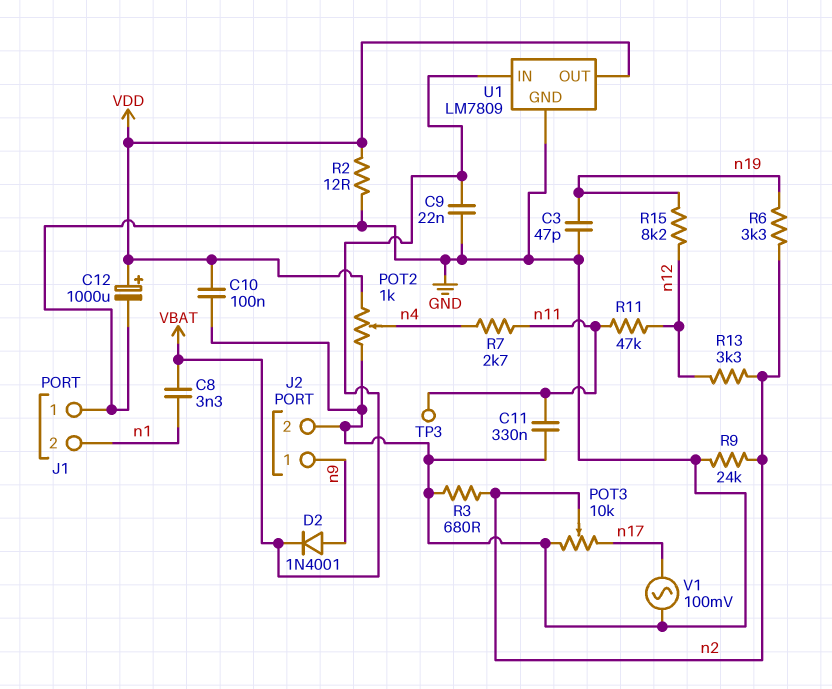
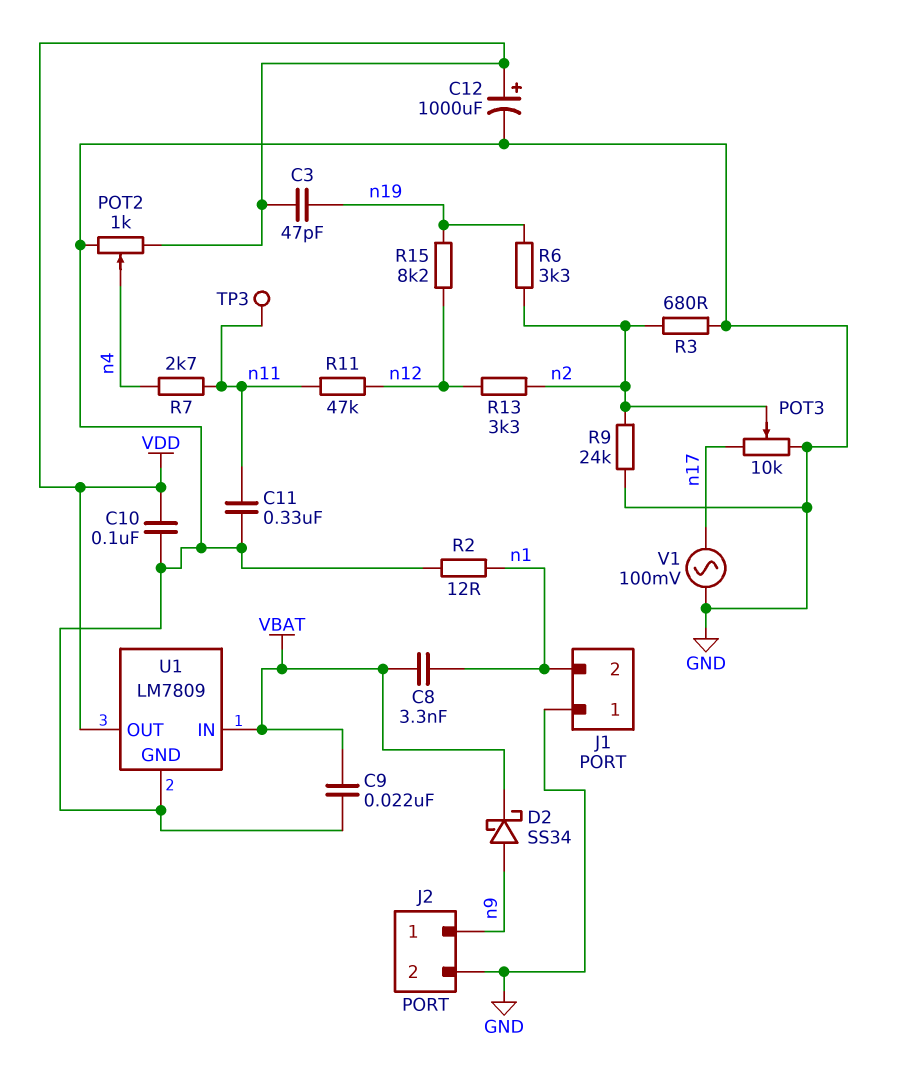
C3: 47pF (GND, n19) -> 47pF (VDD, n19)
D2: diode 1N4001 (A n9, K VBAT) -> schottky SS34 (A n9, K VBAT)
R2: 12 (GND, VDD) -> 12 (GND, n1)

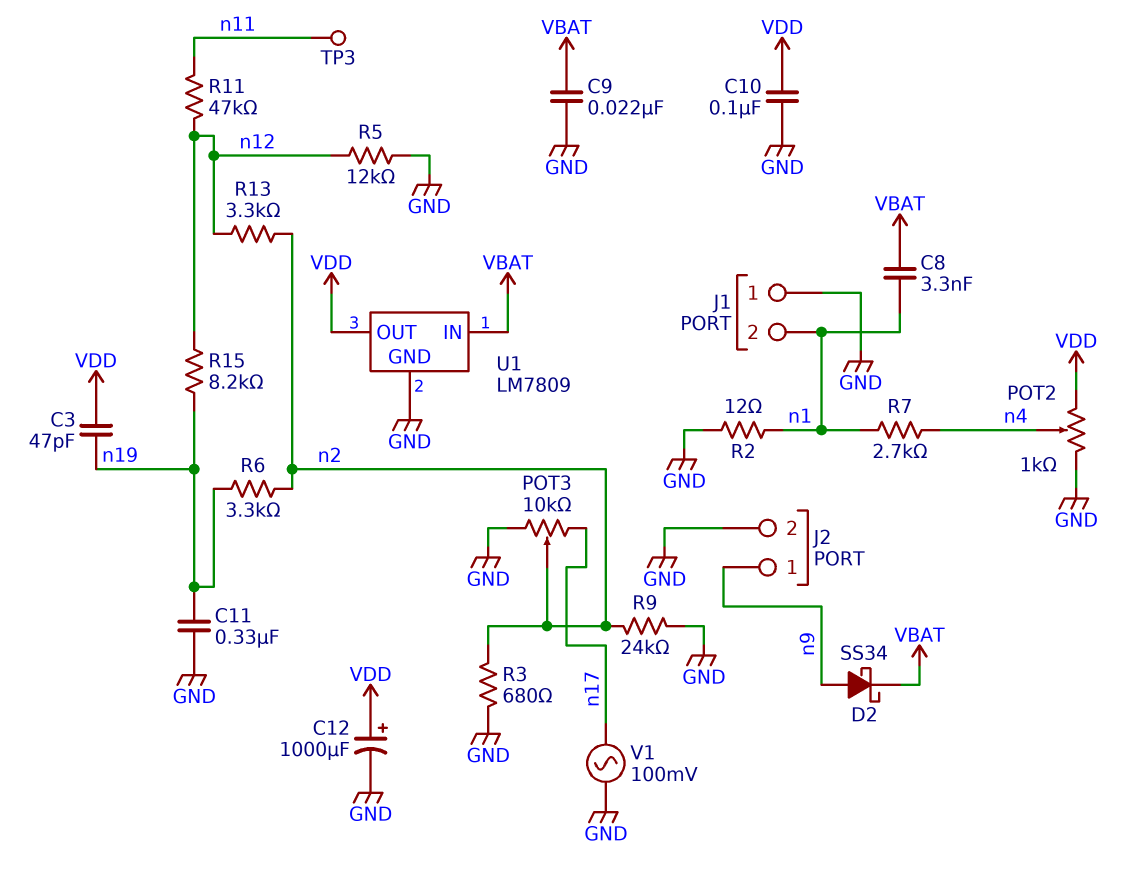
C11: 330nF (GND, n11) -> 330nF (GND, n19)
R5: none -> 12k (GND, n12)
R7: 2.7k (n4, n11) -> 2.7k (n1, n4)

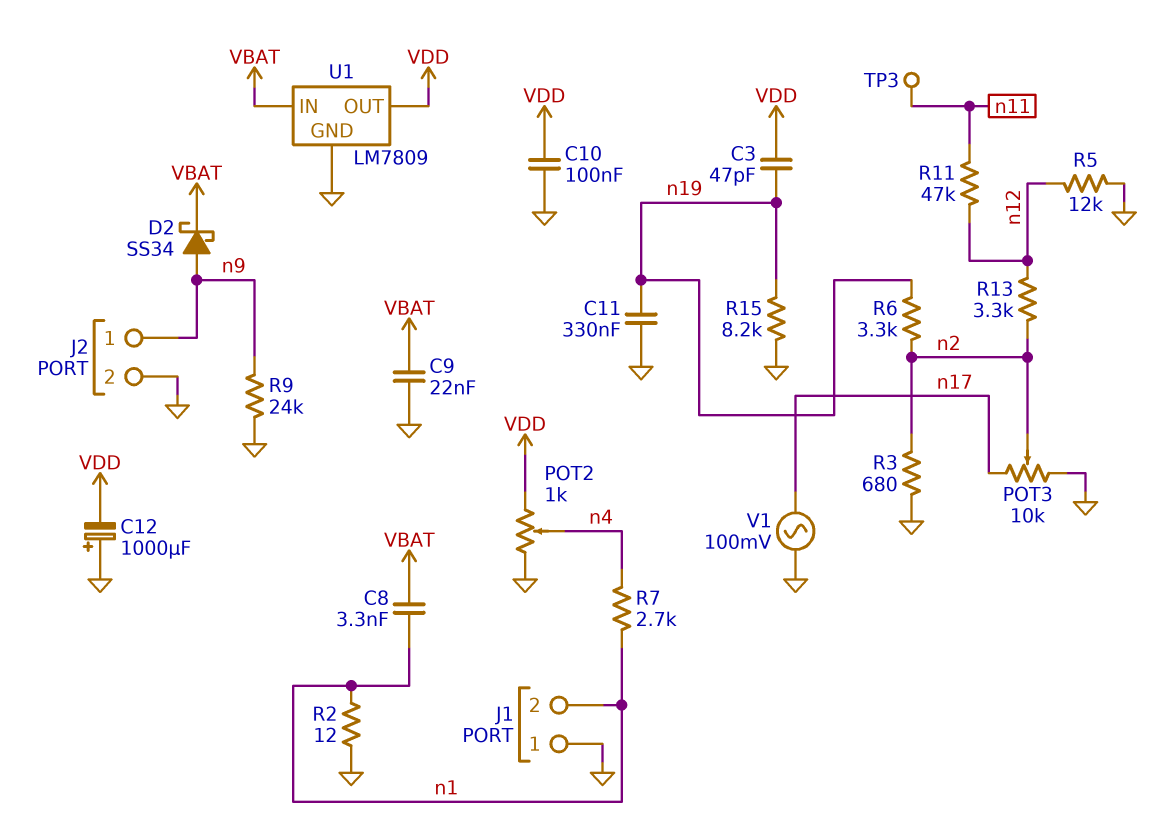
C12: 1000uF (plus VDD, minus GND) -> 1000uF (plus GND, minus VDD)
R9: 24k (GND, n2) -> 24k (GND, n9)
R15: 8.2k (n12, n19) -> 8.2k (GND, n19)

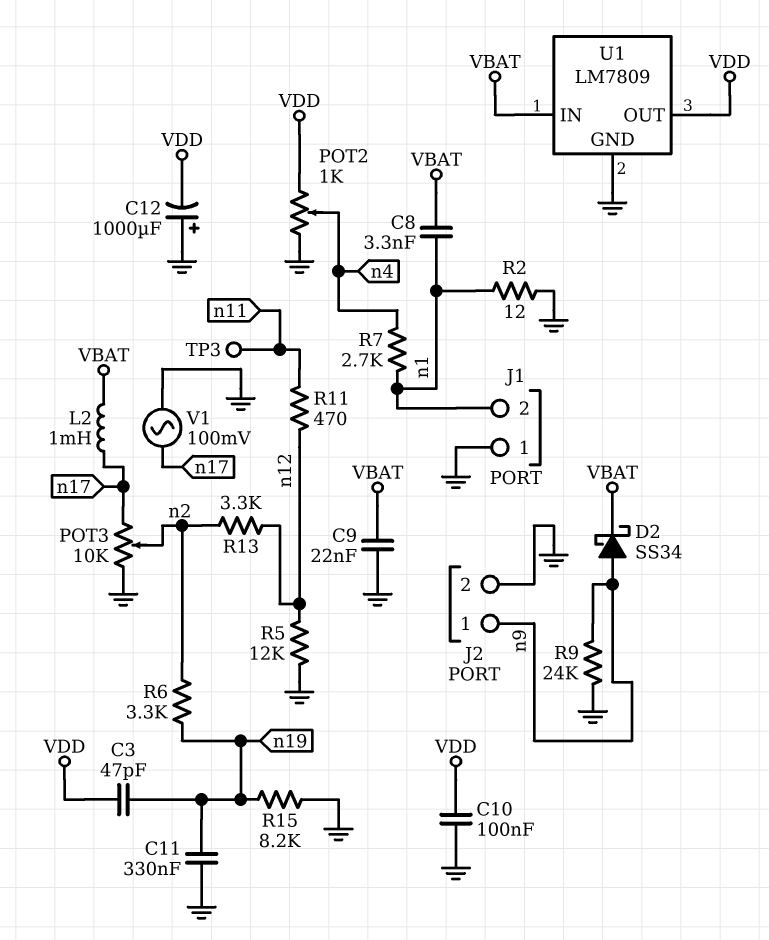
L2: none -> 1mH (VBAT, n17)
R3: 680 (GND, n2) -> none
R11: 47k (n11, n12) -> 470 (n11, n12)

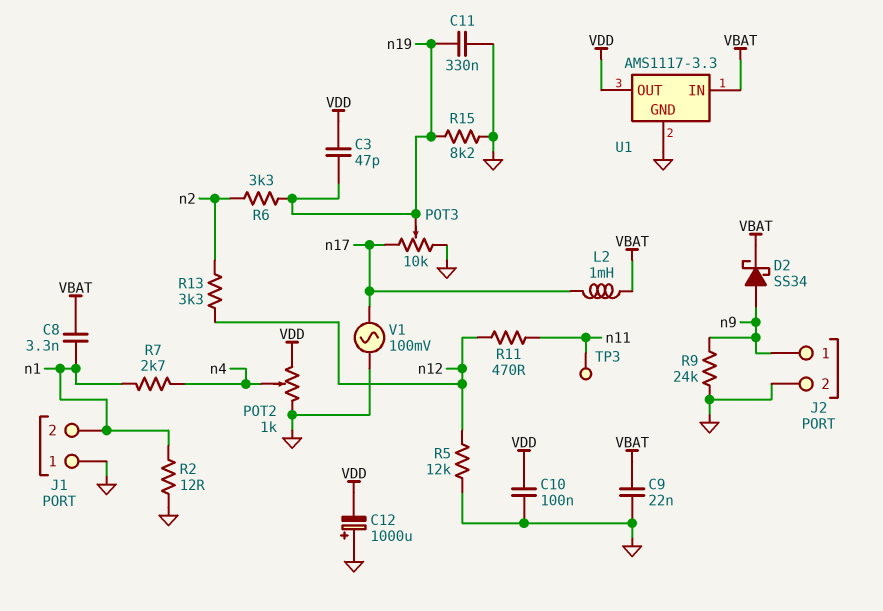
POT3: 10k (GND, n17, wiper n2) -> 10k (GND, n17, wiper n19)
U1: LM7809 -> AMS1117-3.3

